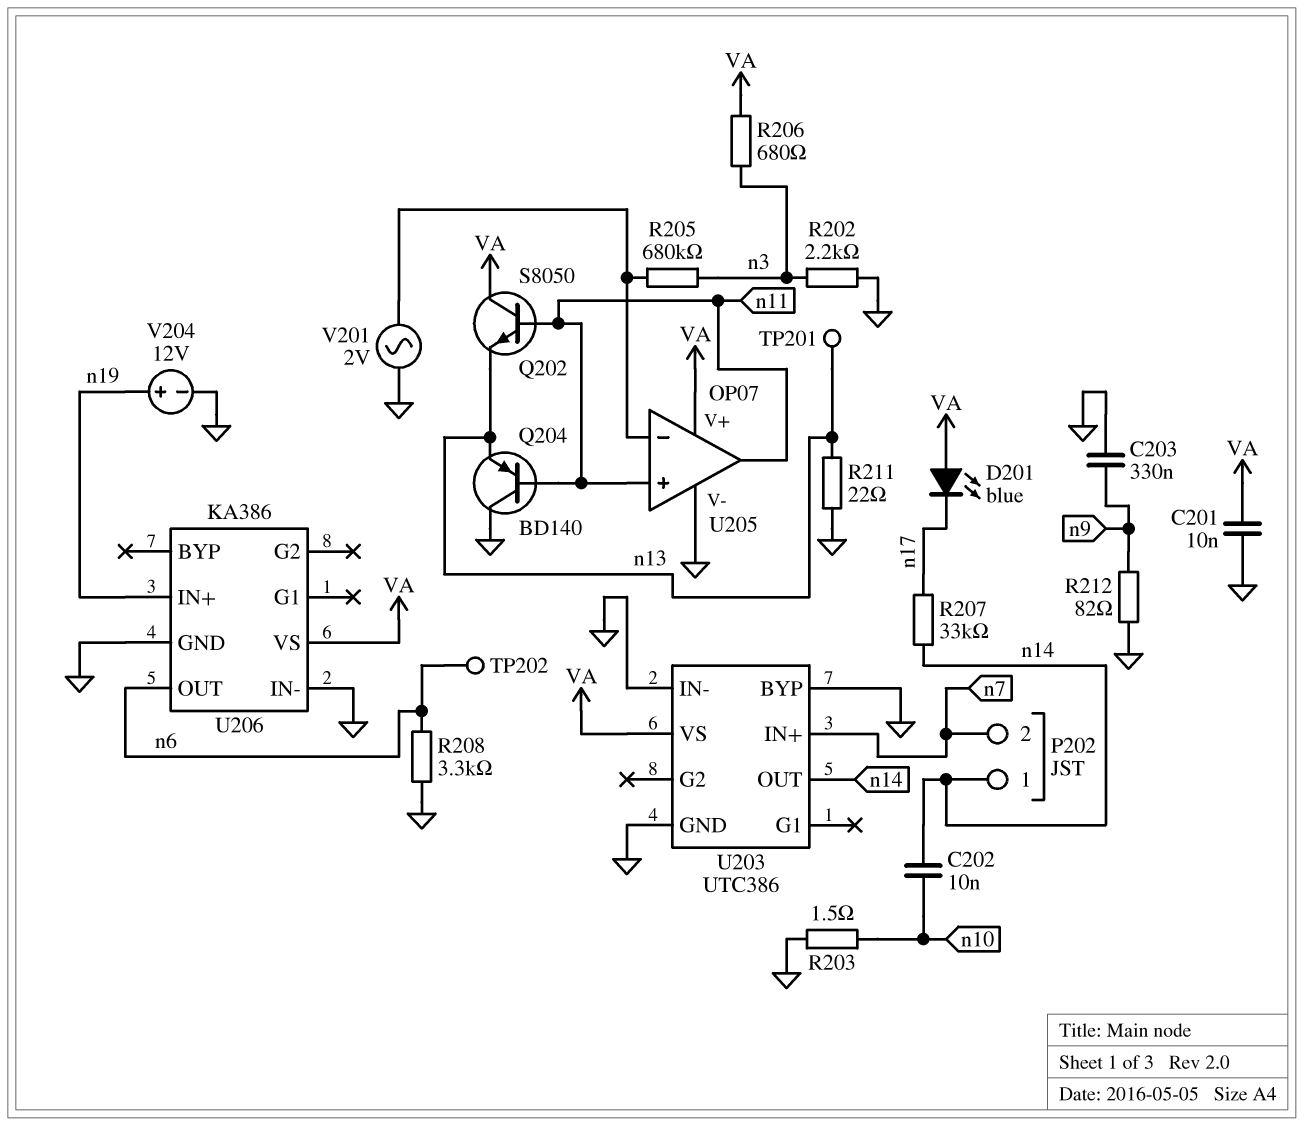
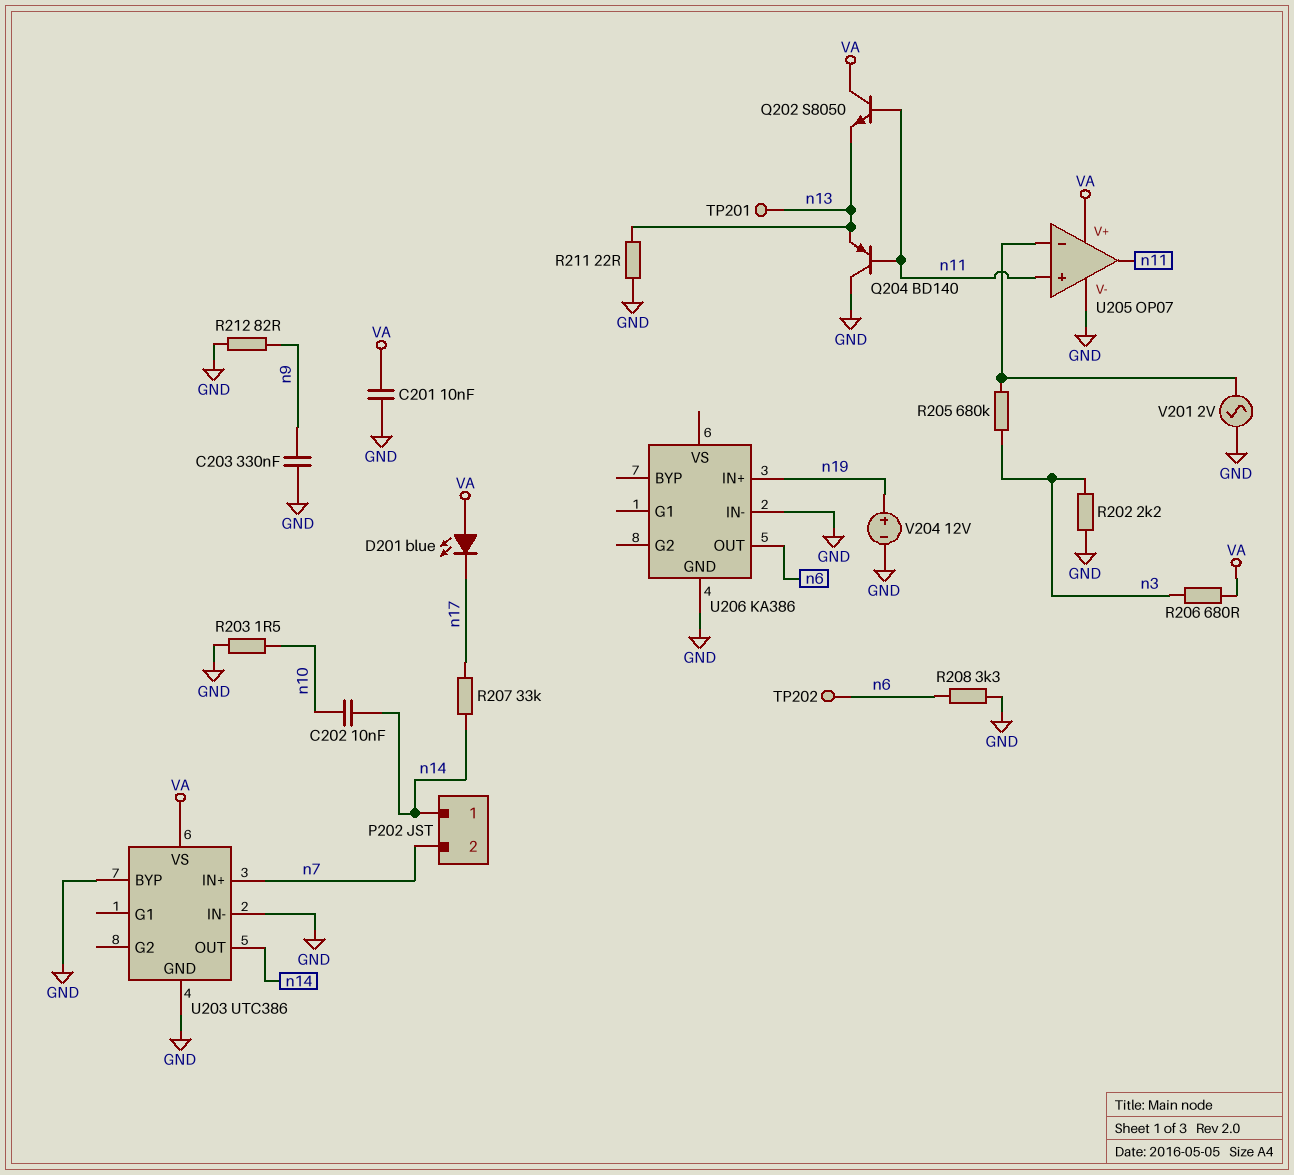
U206 pin VS: VA -> none

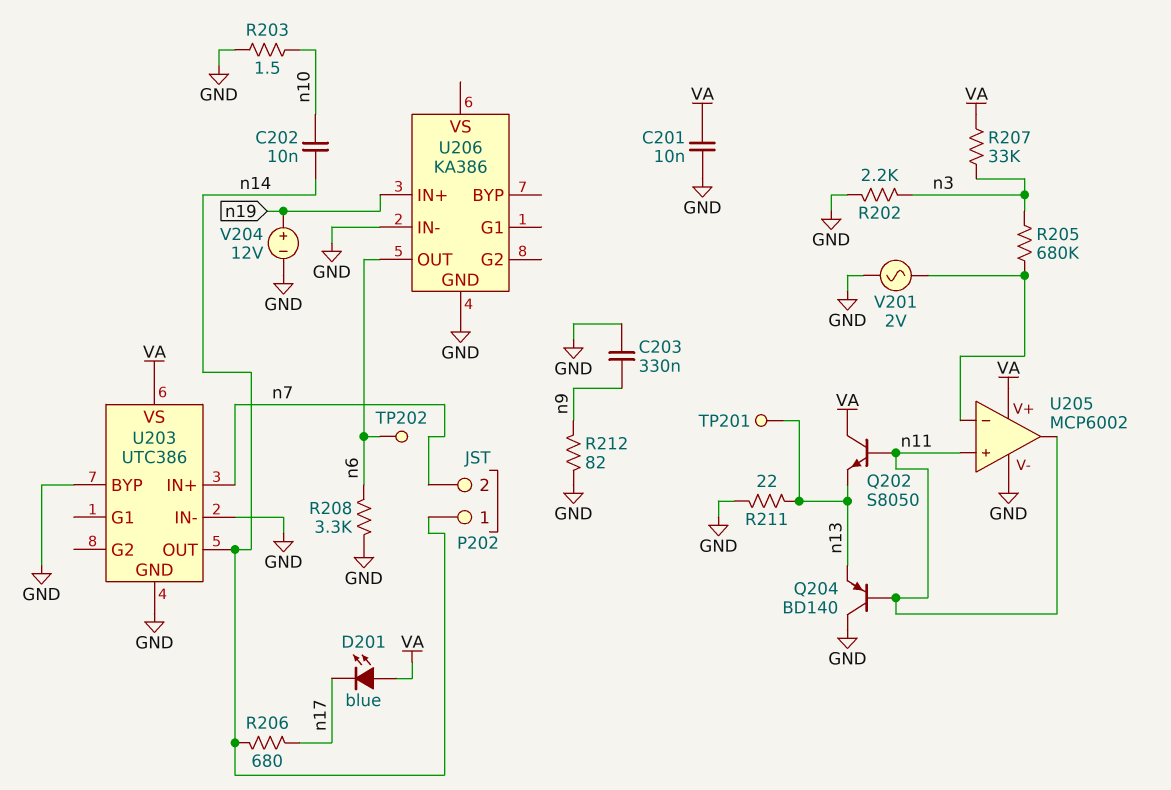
R206: 680 (VA, n3) -> 680 (n14, n17)
R207: 33k (n14, n17) -> 33k (VA, n3)
U205: OP07 -> MCP6002

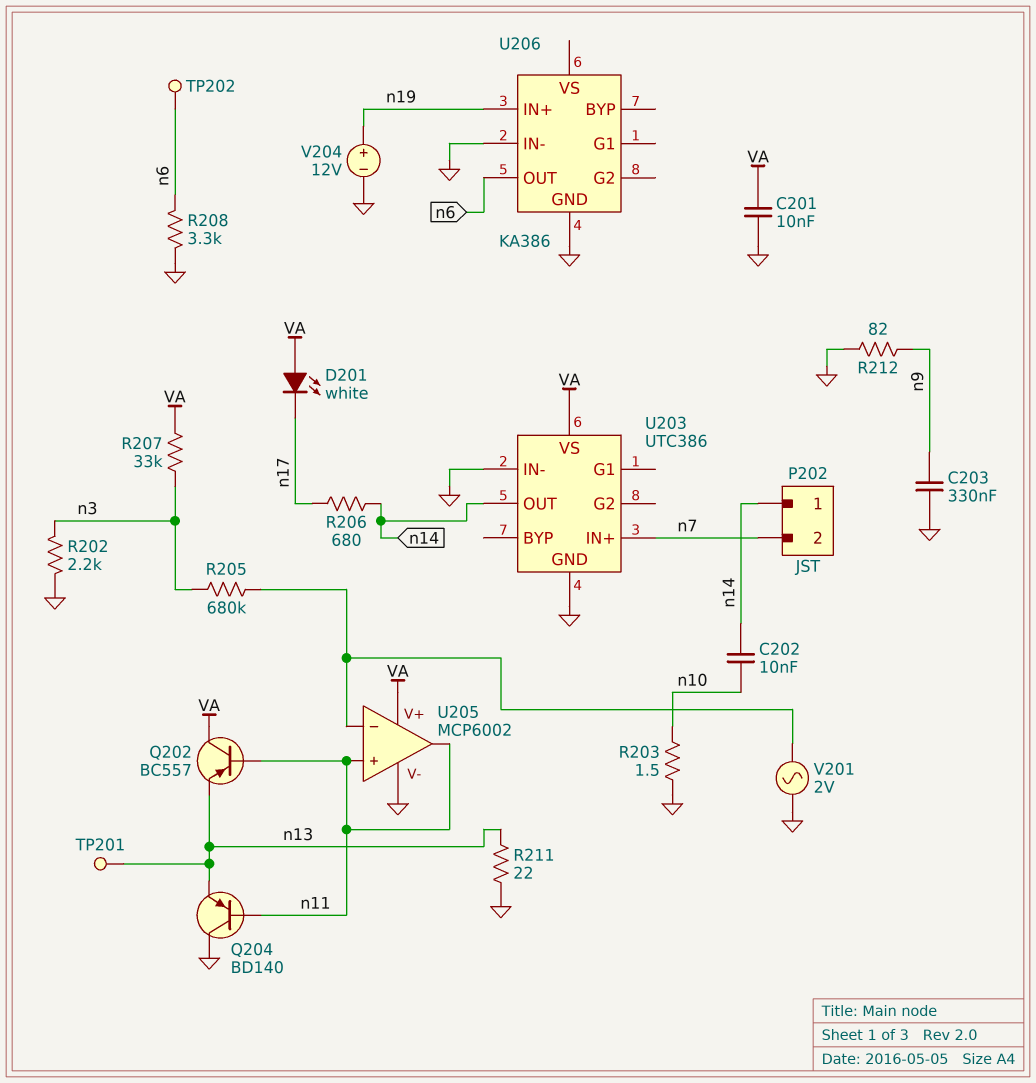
D201: LED blue (A VA, K n17) -> LED white (A VA, K n17)
Q202: NPN S8050 (B n11, C VA, E n13) -> PNP BC557 (B n11, C VA, E n13)
U203 pin BYP: GND -> none

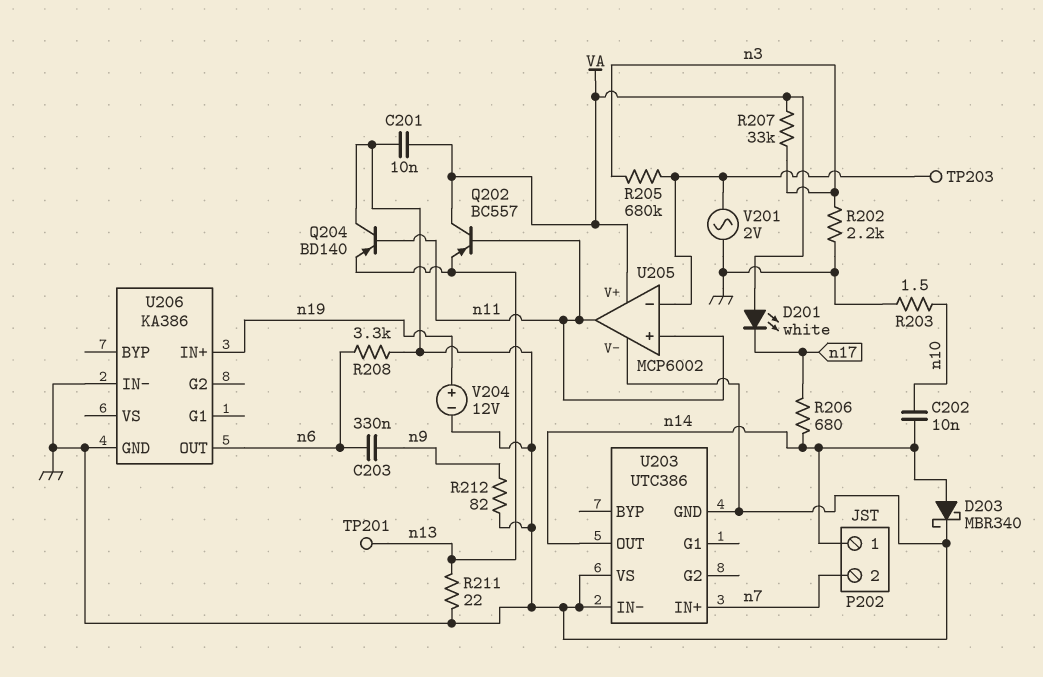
C203: 330nF (GND, n9) -> 330nF (n6, n9)
D203: none -> schottky MBR340 (A n14, K GND)
TP202: test point (n6) -> none
TP203: none -> test point (U205/in-)
U203 pin VS: VA -> GND

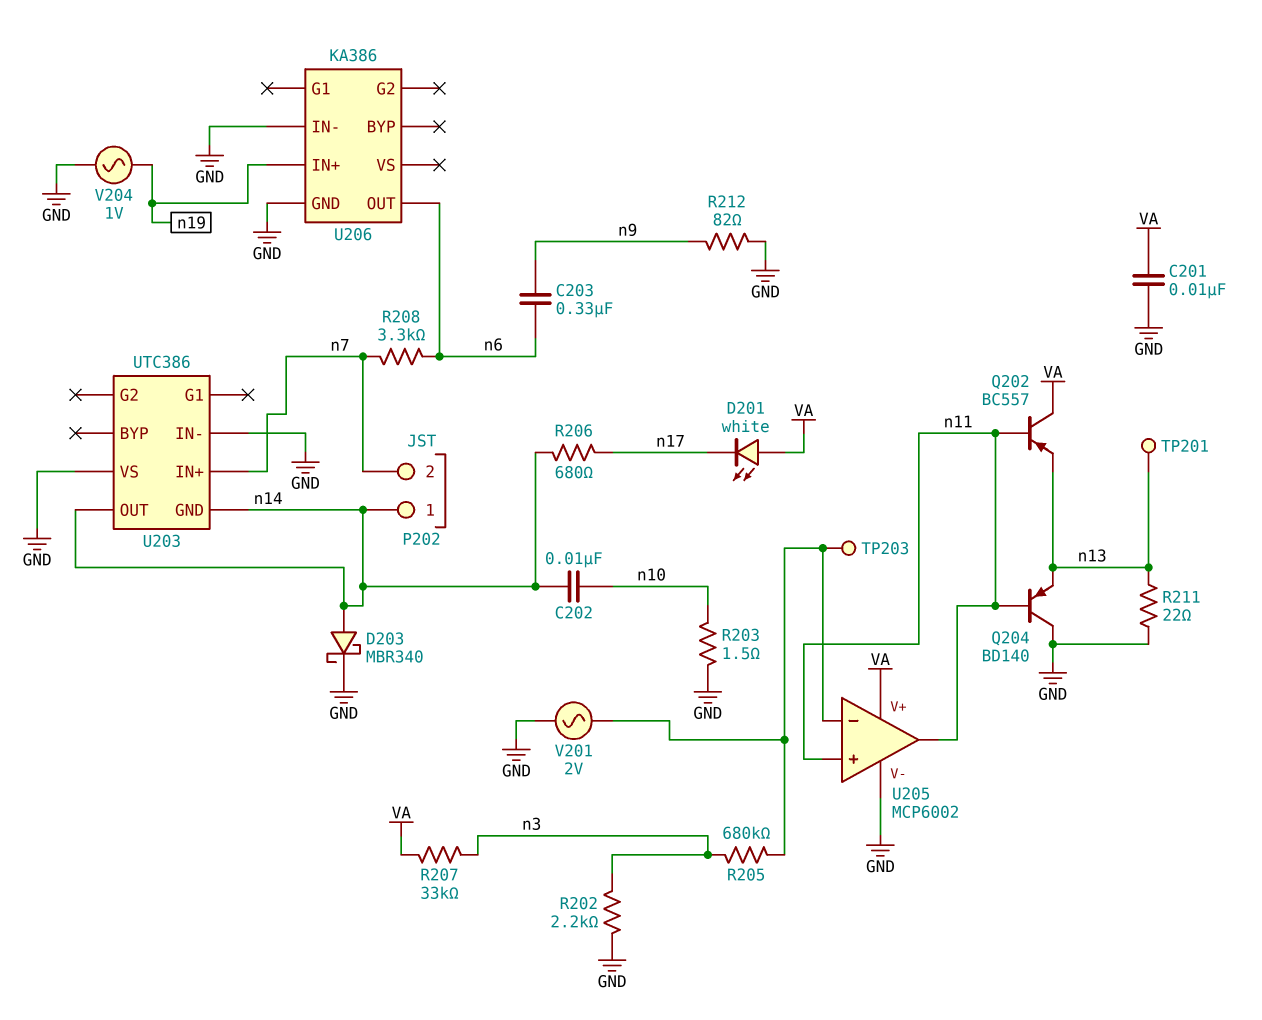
R208: 3.3k (GND, n6) -> 3.3k (n6, n7)
U203 pin GND: GND -> n14
V204: 12V (plus n19, minus GND) -> AC 1V (GND, n19)

